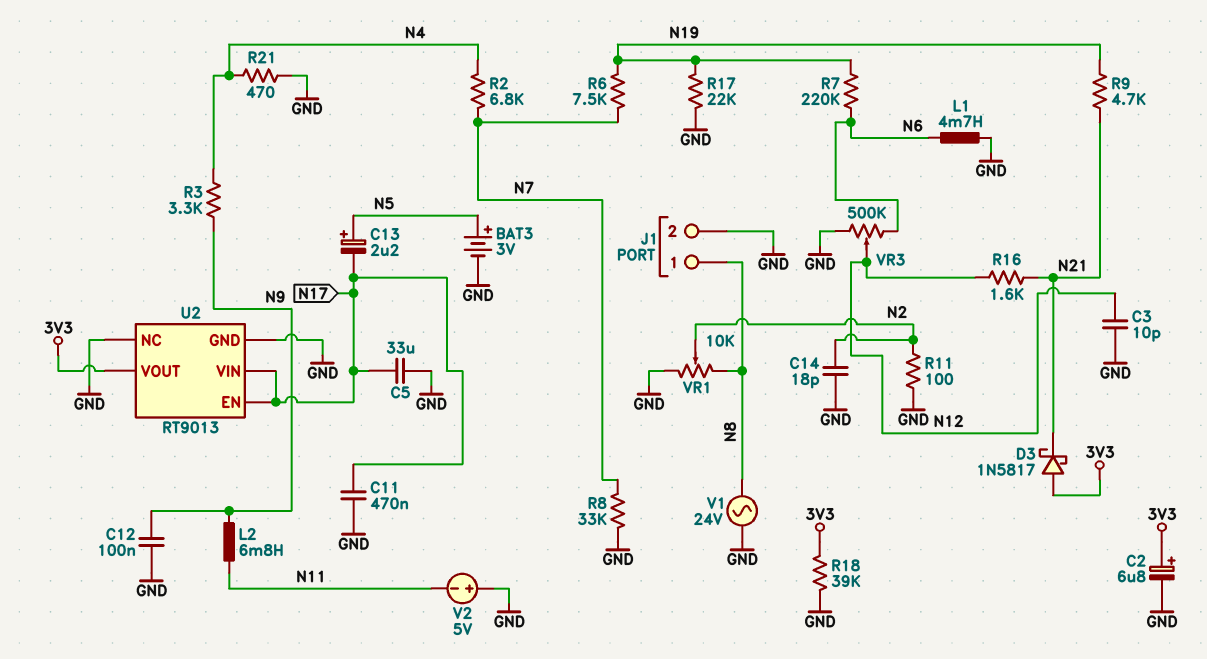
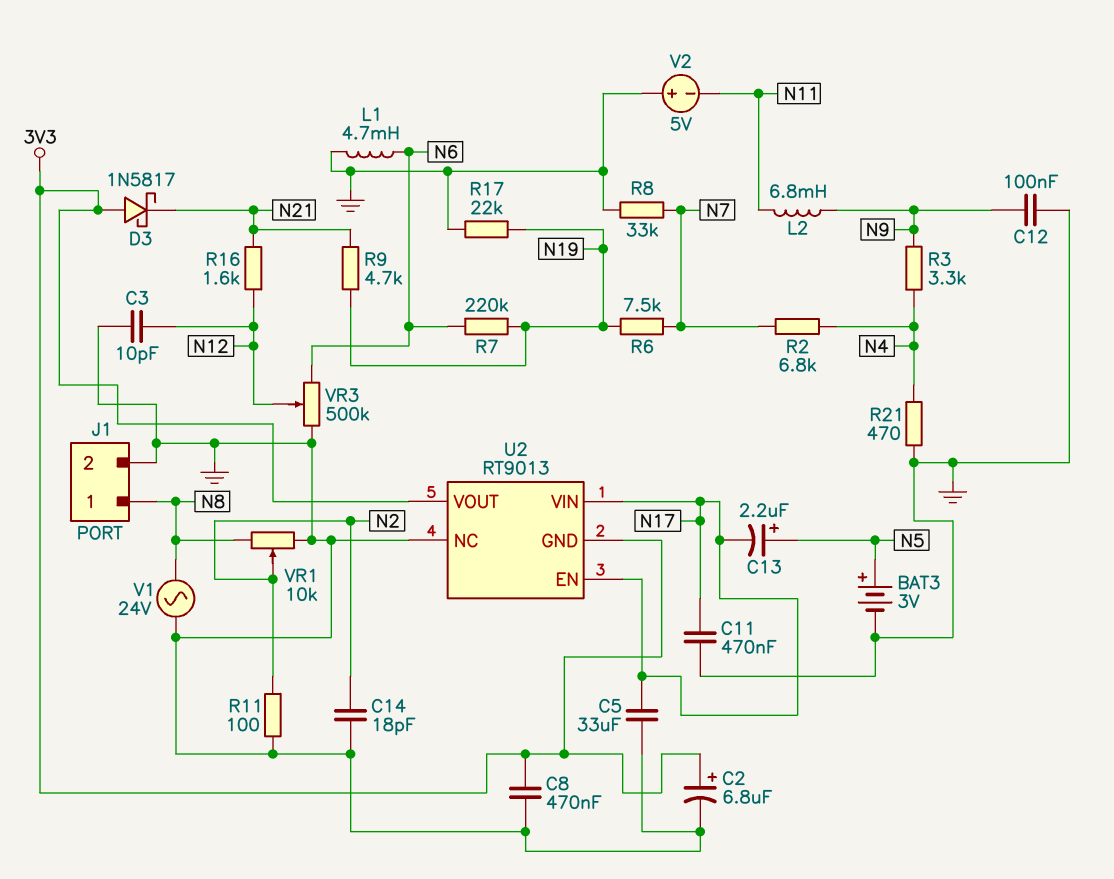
C8: none -> 470nF (3V3, GND)
R18: 39k (3V3, GND) -> none
U2 pin GND: GND -> 3V3

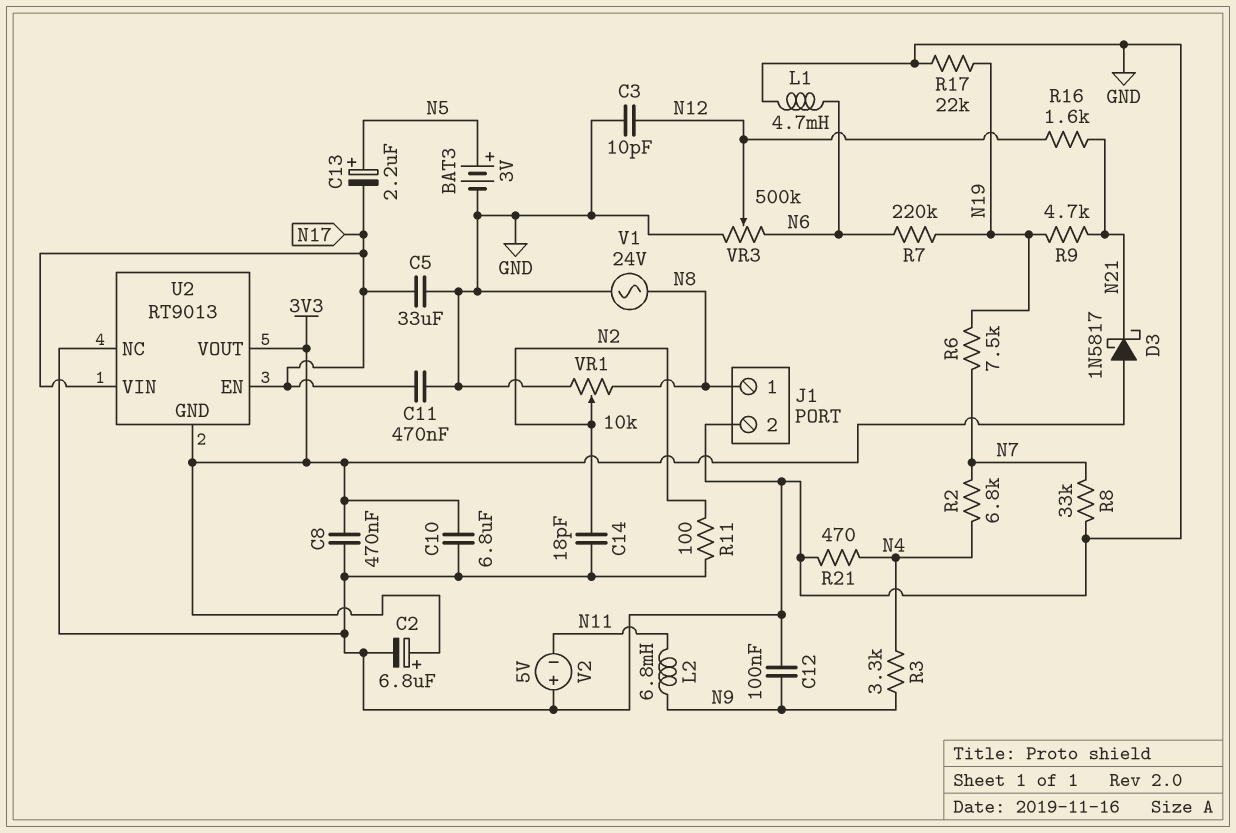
C10: none -> 6.8uF (3V3, GND)

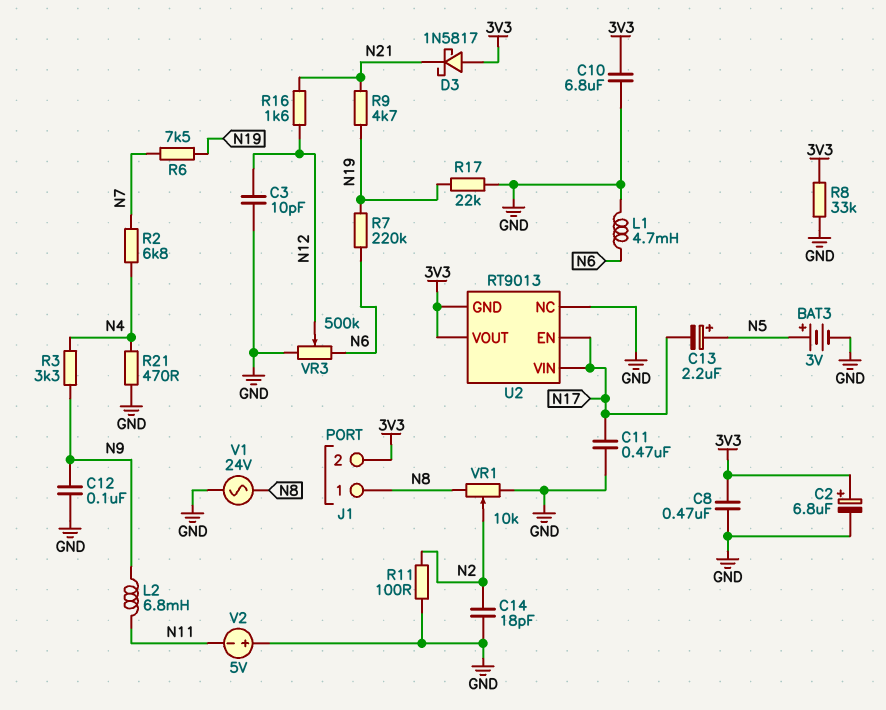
C5: 33uF (GND, N17) -> none
J1 pin 2: GND -> 3V3
R8: 33k (GND, N7) -> 33k (3V3, GND)

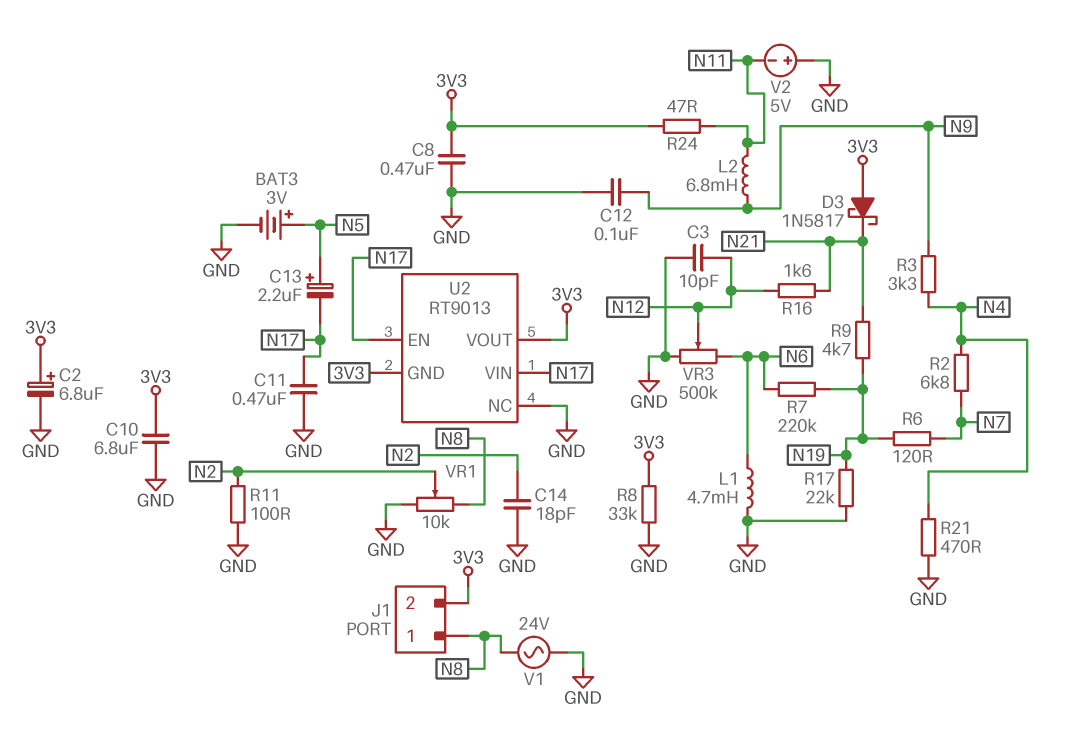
R6: 7.5k (N7, N19) -> 120 (N7, N19)
R24: none -> 47 (3V3, N11)

